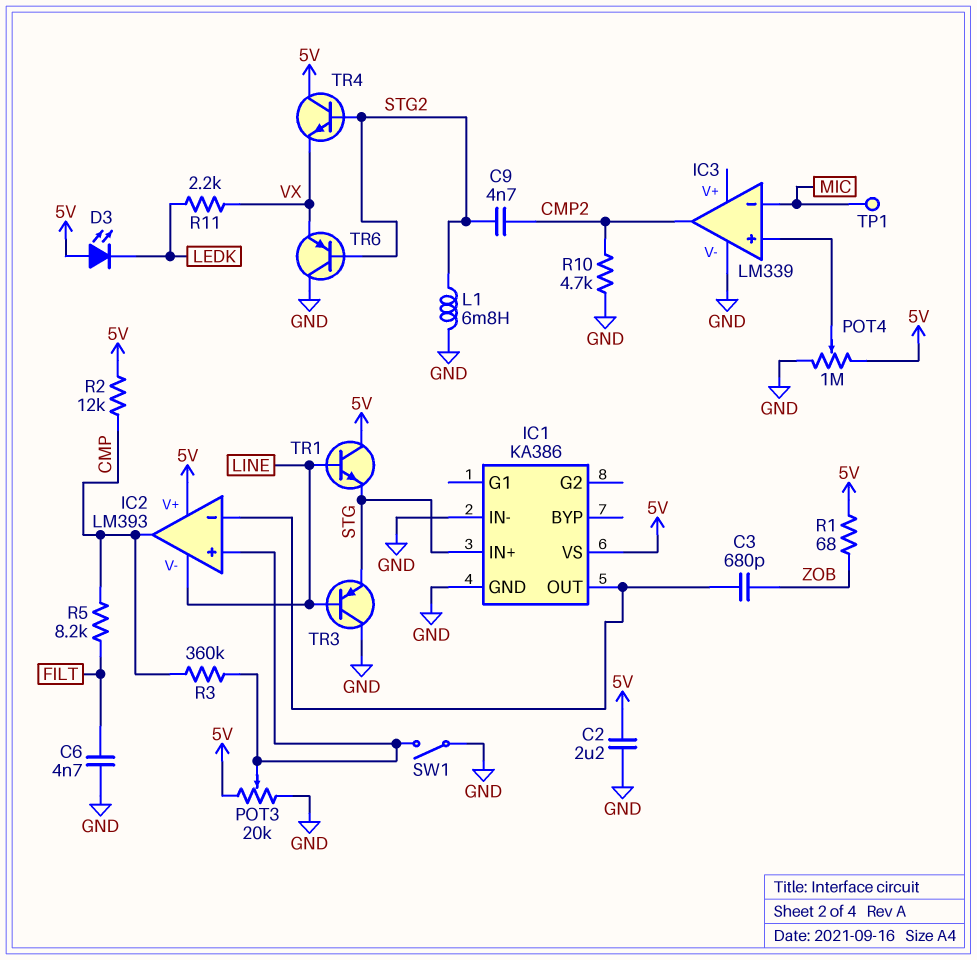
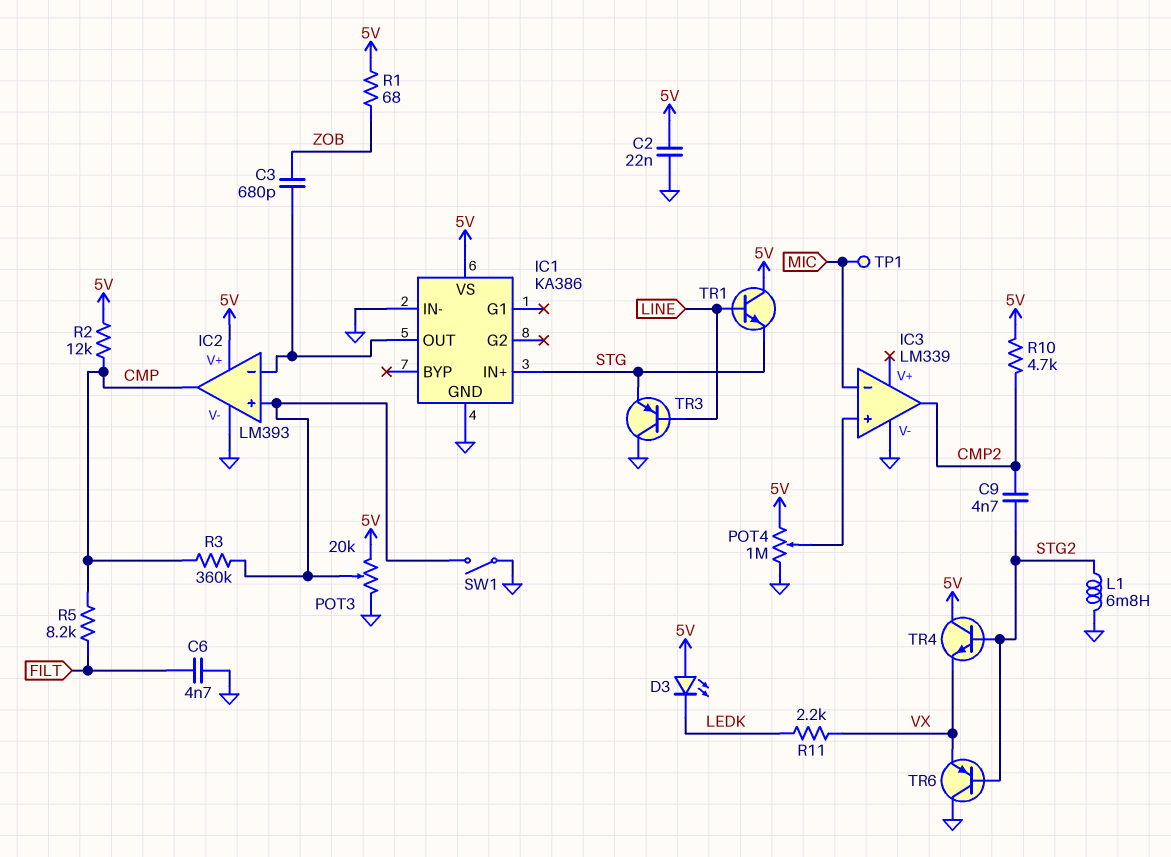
C2: 2.2uF (5V, GND) -> 22nF (5V, GND)
IC2 pin V-: LINE -> GND
R10: 4.7k (CMP2, GND) -> 4.7k (5V, CMP2)

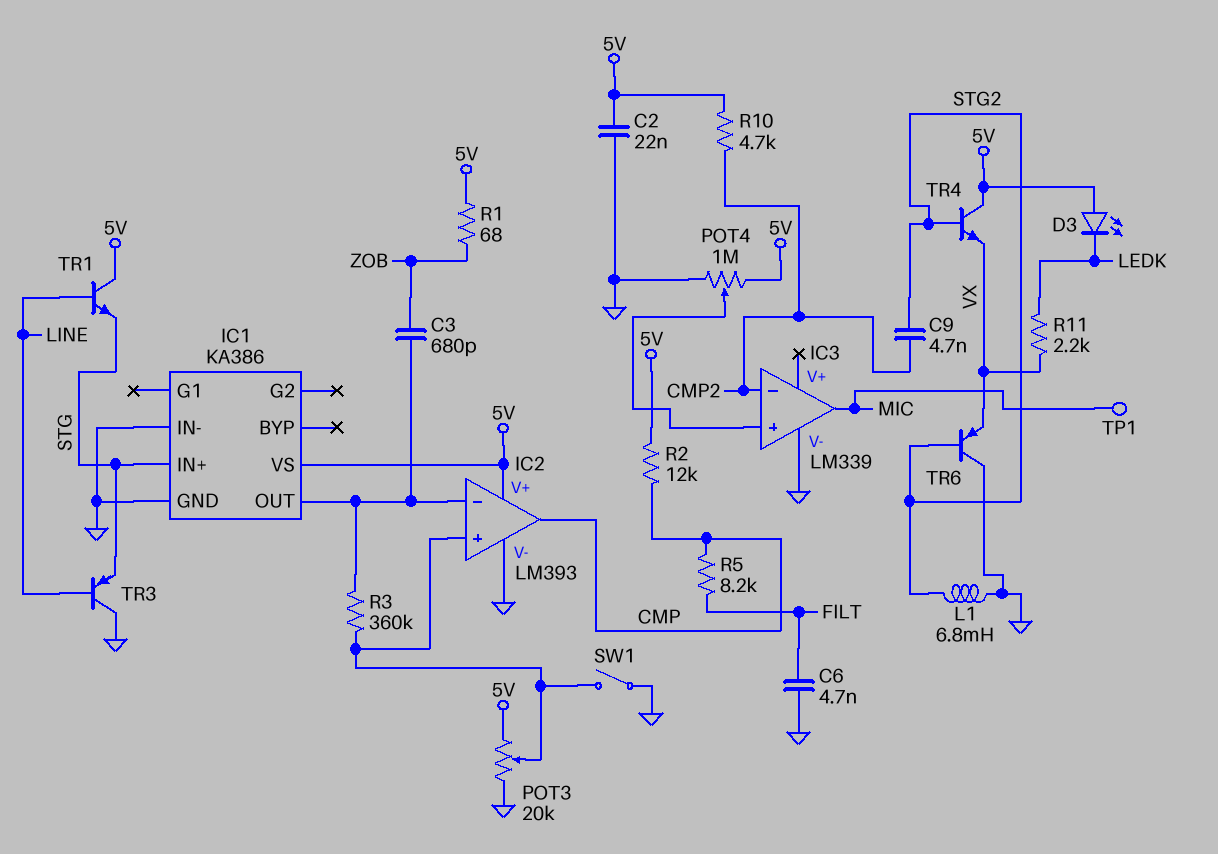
IC3 pin in-: MIC -> CMP2
IC3 pin out: CMP2 -> MIC
R3: 360k (CMP, IC2/in+) -> 360k (IC1/OUT, IC2/in+)

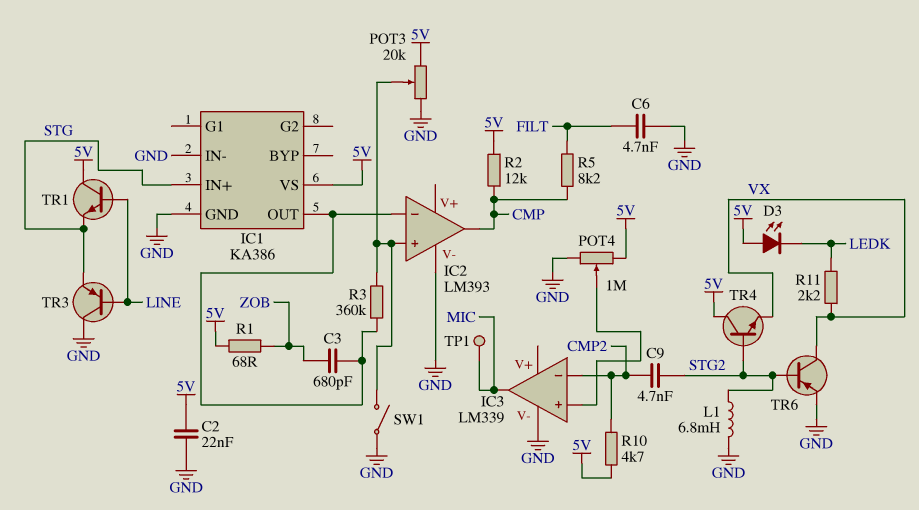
IC2 pin V+: 5V -> none
TR6: PNP (B STG2, C GND, E VX) -> PNP (B STG2, C VX, E GND)

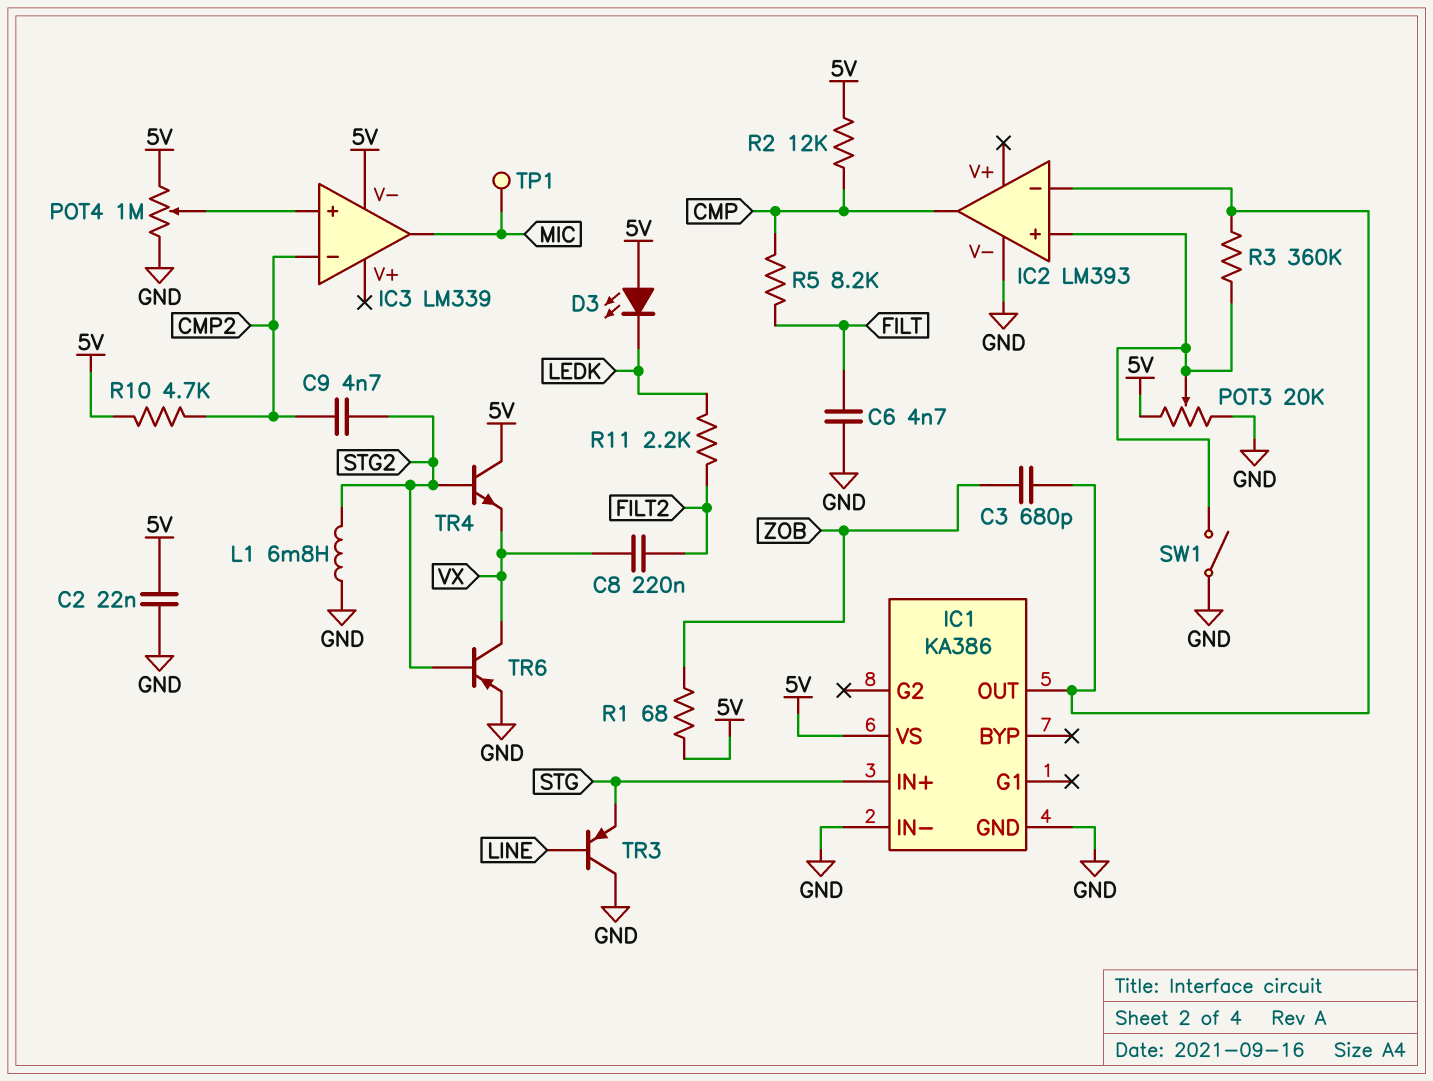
C8: none -> 220nF (FILT2, VX)
IC3 pin V-: GND -> 5V
R11: 2.2k (LEDK, VX) -> 2.2k (FILT2, LEDK)
TR1: NPN (B LINE, C 5V, E STG) -> none

